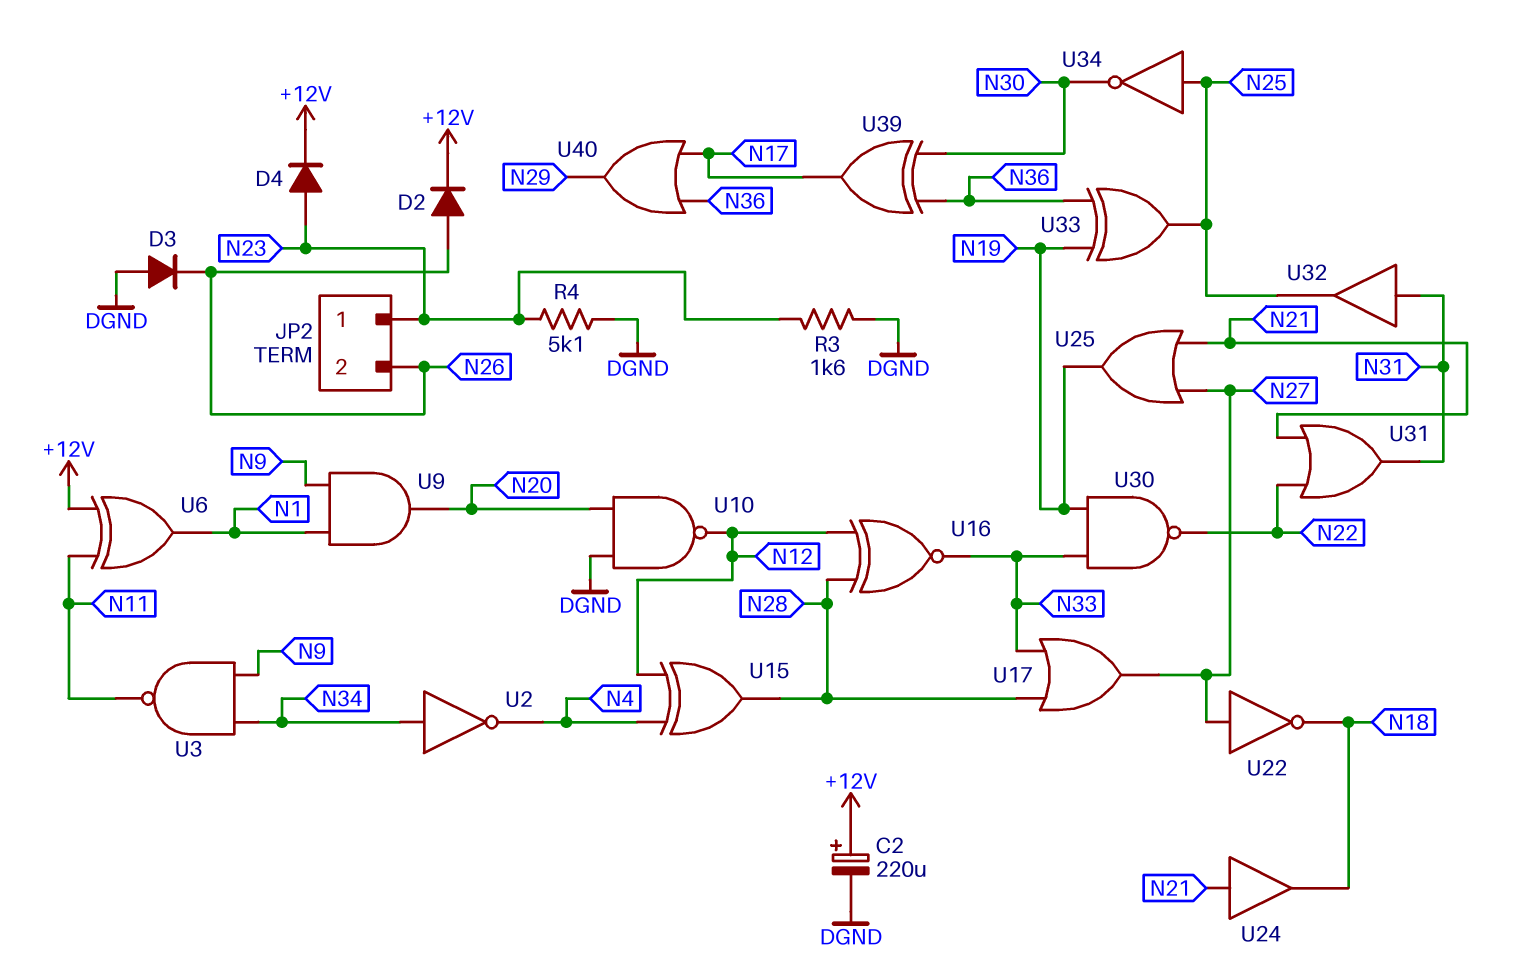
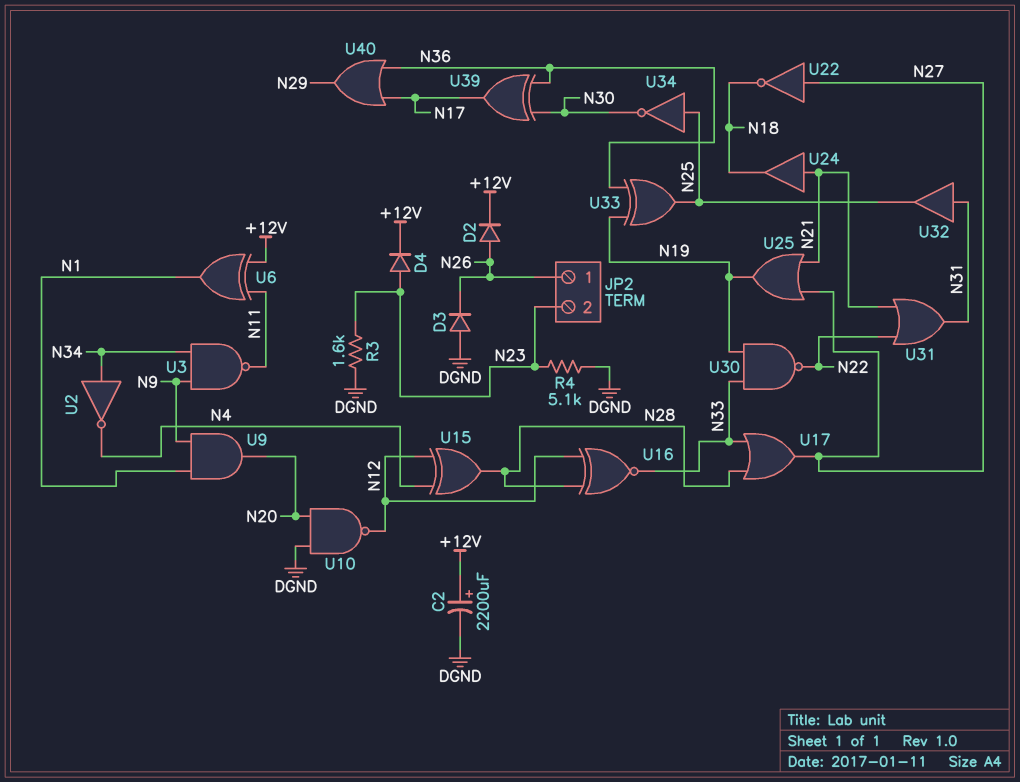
C2: 220uF (plus +12V, minus DGND) -> 2200uF (plus +12V, minus DGND)
JP2 pin 1: N23 -> N26
JP2 pin 2: N26 -> N23

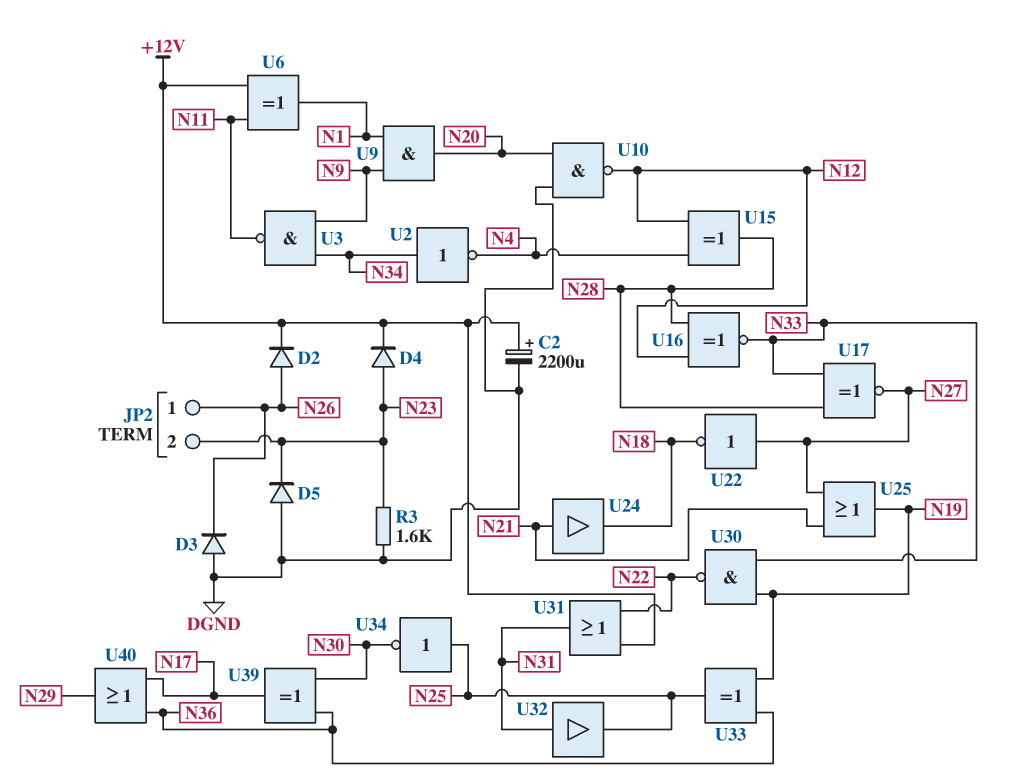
D5: none -> diode (A DGND, K N23)
R4: 5.1k (DGND, N23) -> none
U17: OR (in N28, in N33, out N27) -> XNOR (in N28, in N33, out N27)
U31: OR (in N21, in N22, out N31) -> OR (in +12V, in N22, out N31)

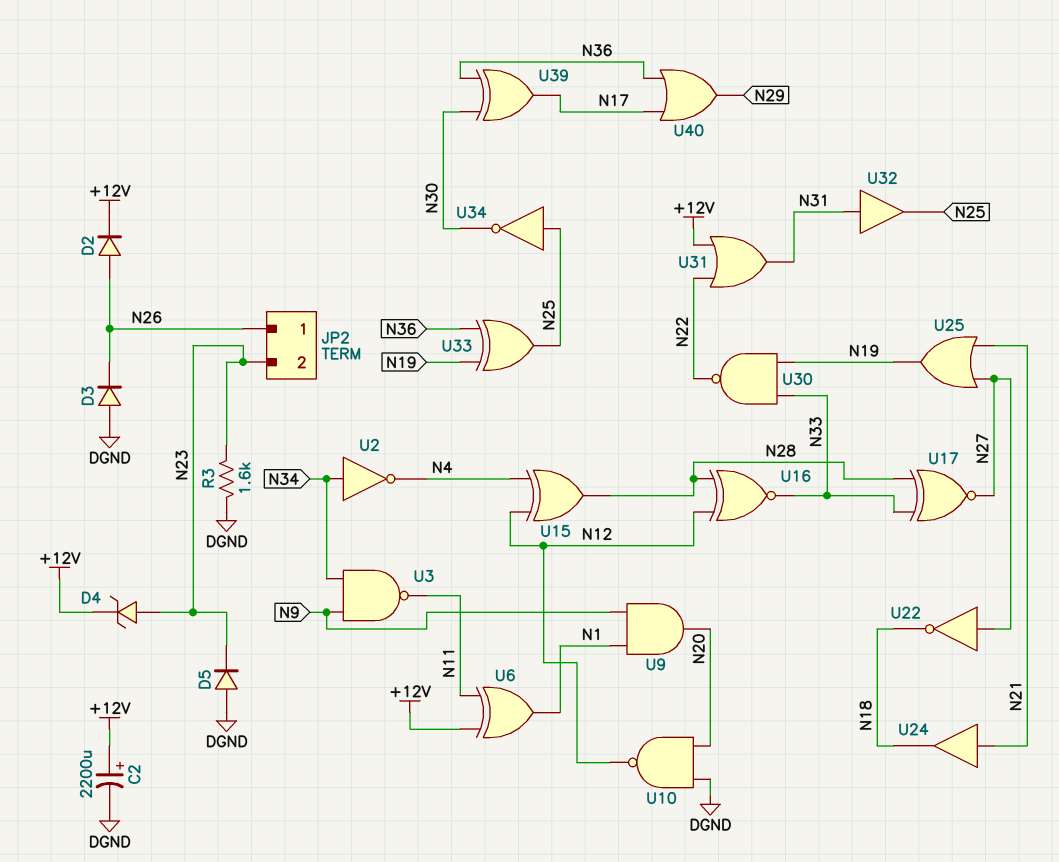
D4: diode (A N23, K +12V) -> zener (A N23, K +12V)

